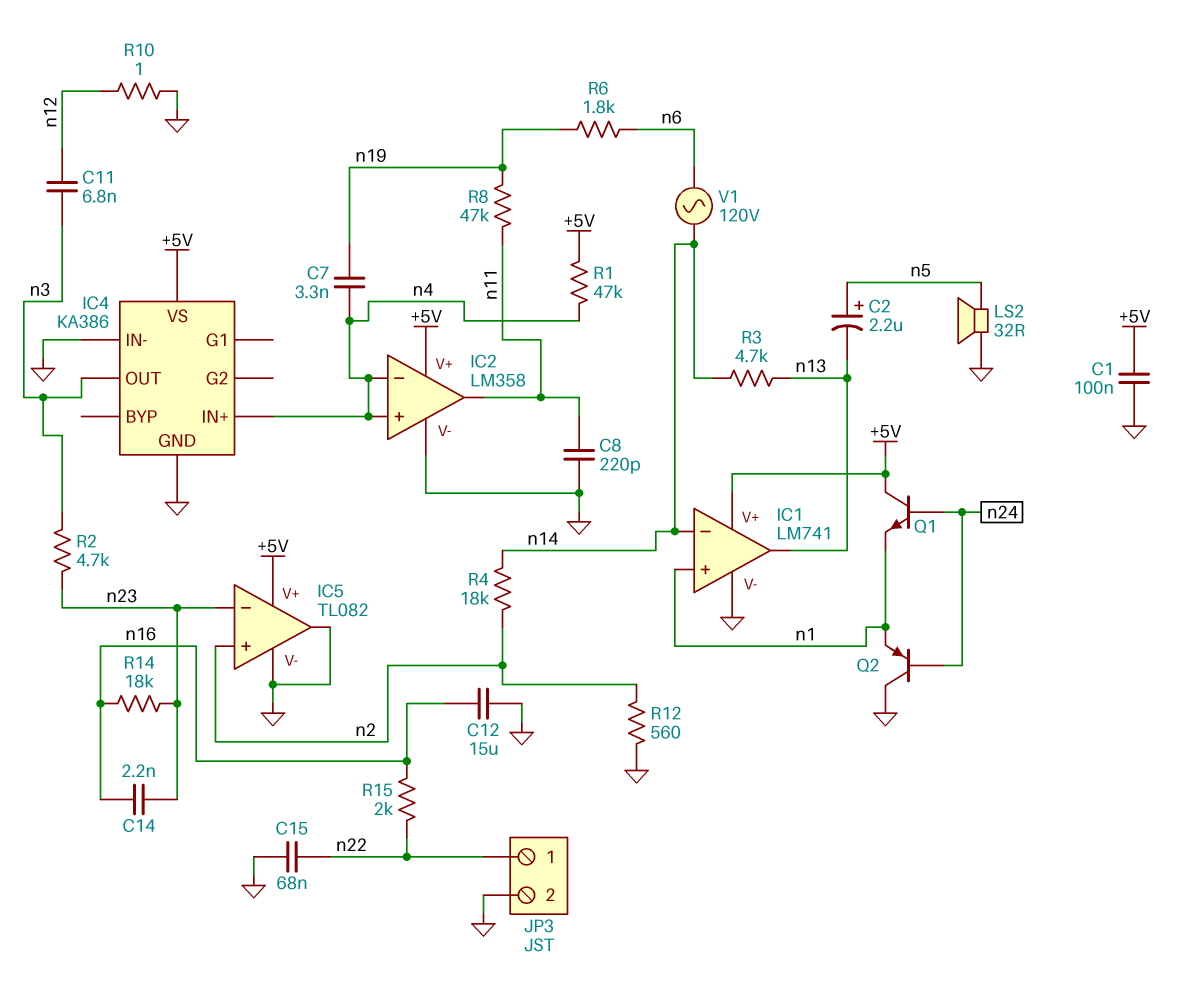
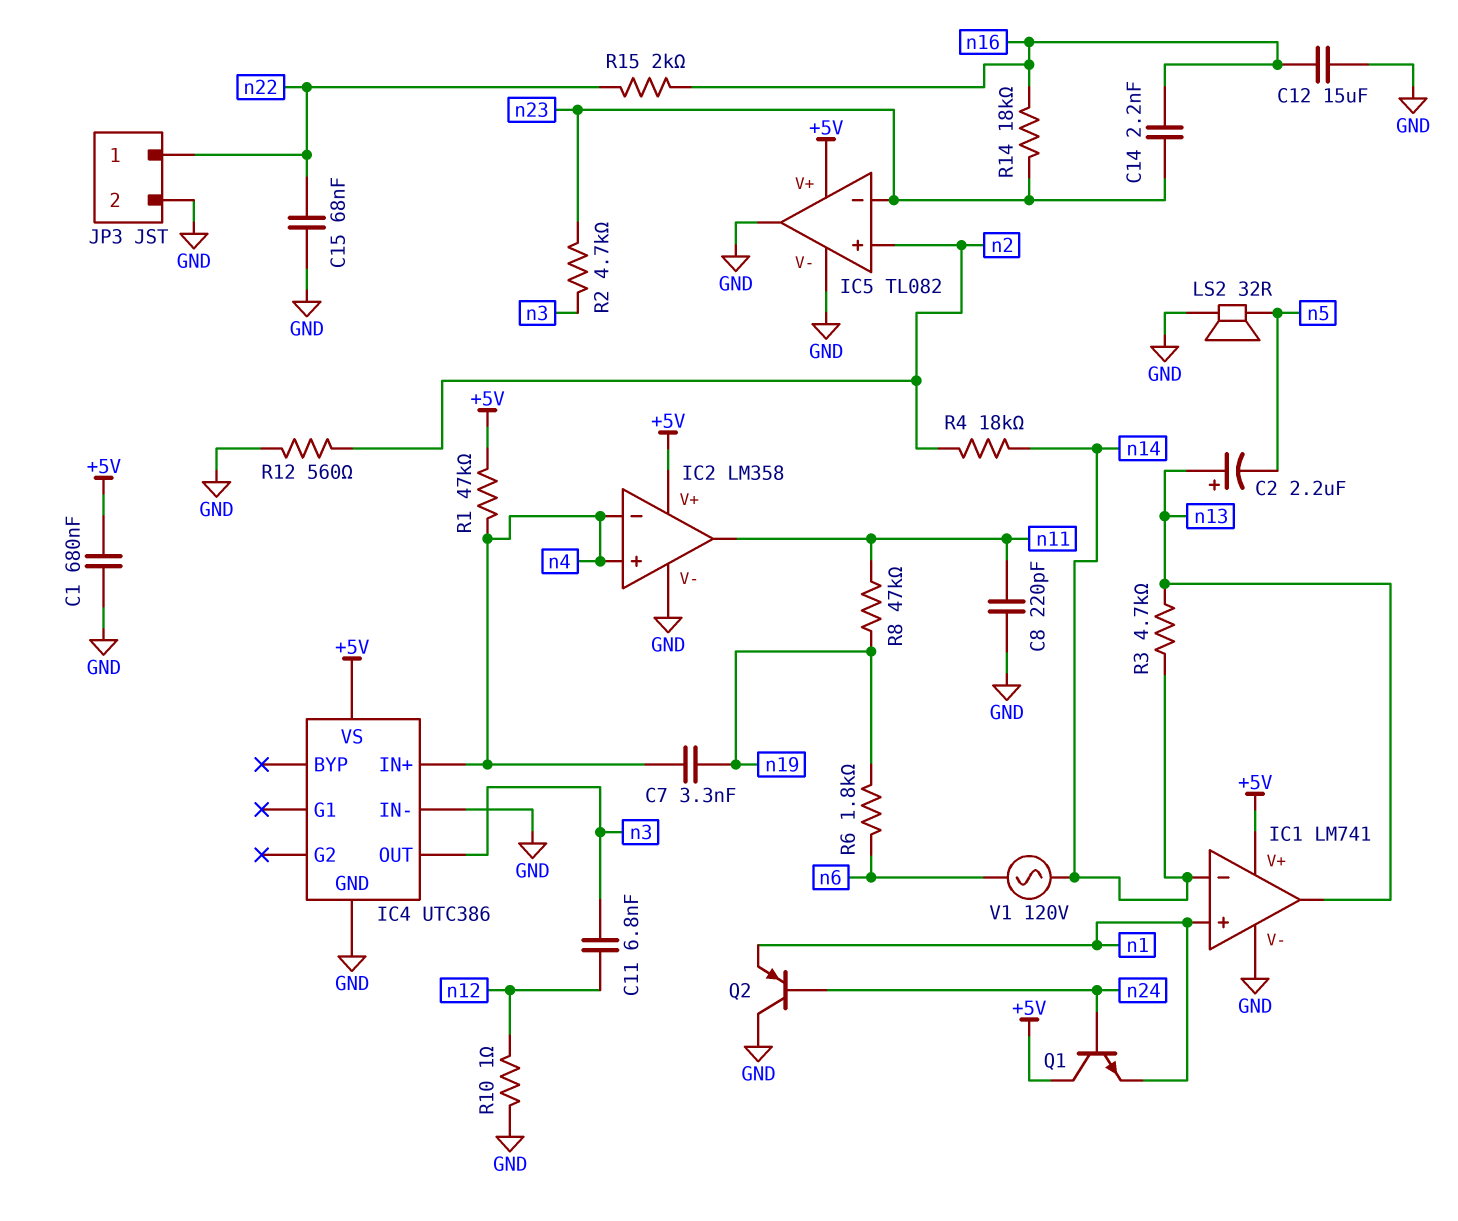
C1: 100nF (+5V, GND) -> 680nF (+5V, GND)
C2: 2.2uF (plus n5, minus n13) -> 2.2uF (plus n13, minus n5)
IC4: KA386 -> UTC386

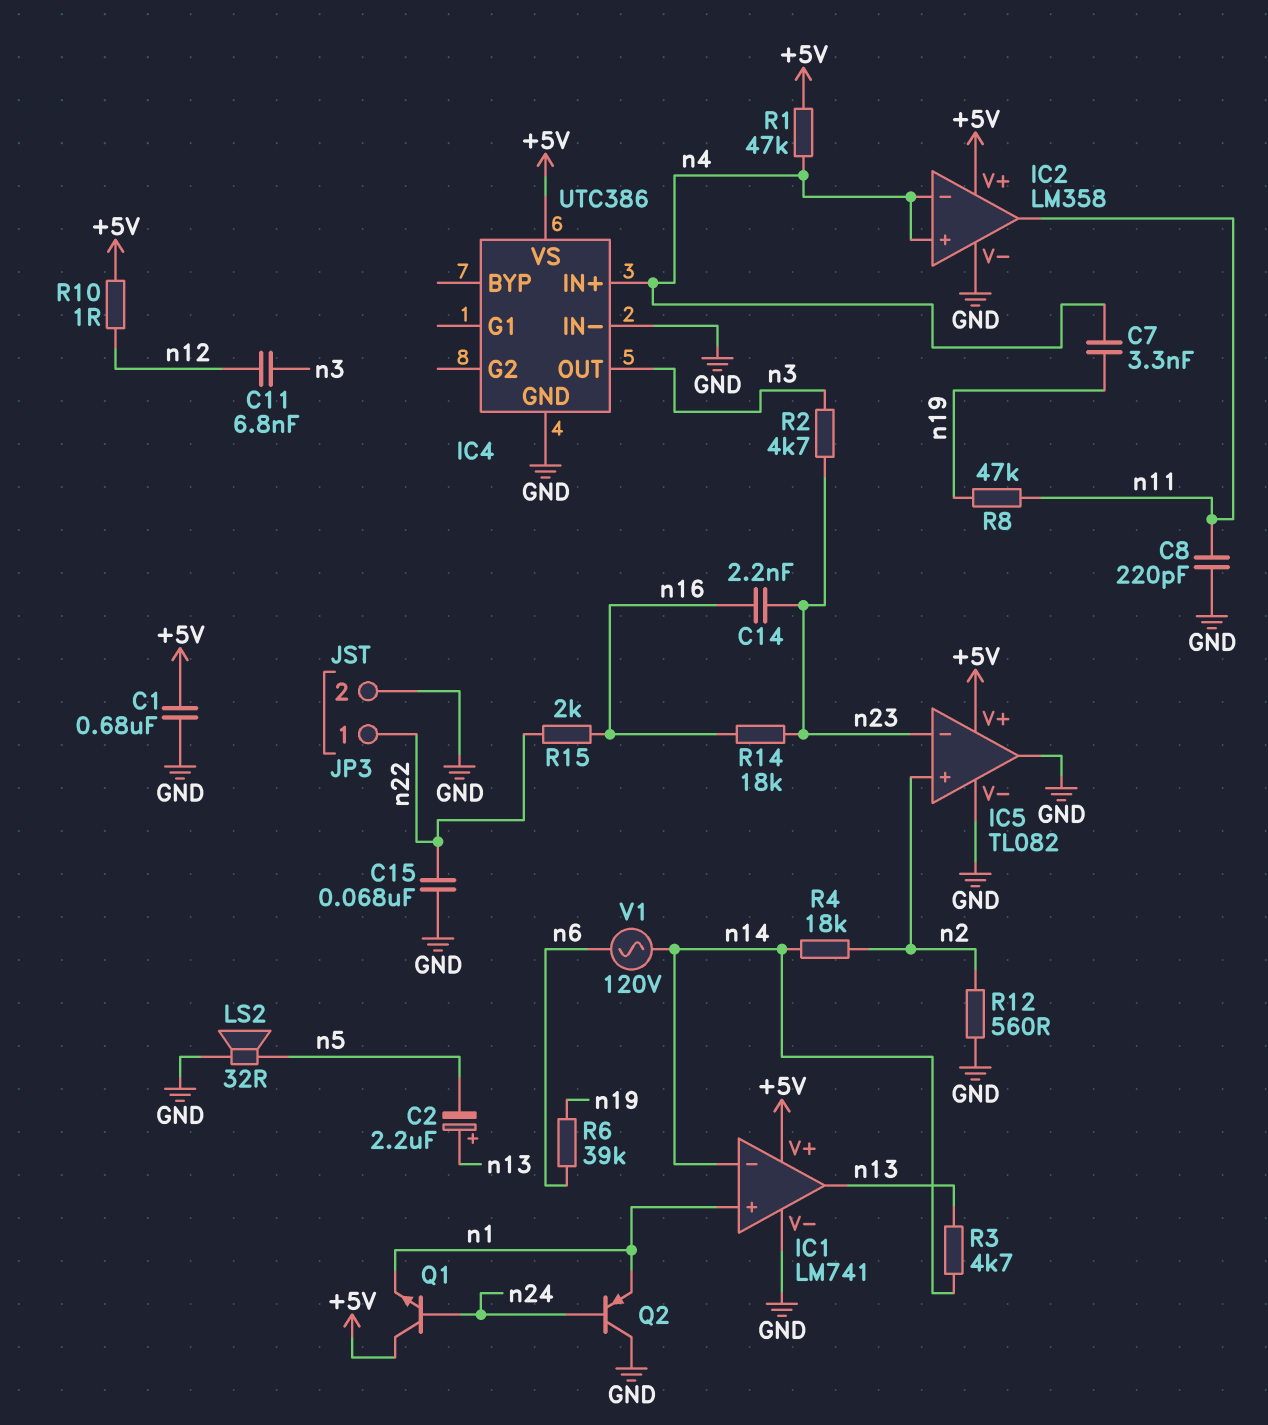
C12: 15uF (GND, n16) -> none
R6: 1.8k (n6, n19) -> 39k (n6, n19)
R10: 1 (GND, n12) -> 1 (+5V, n12)

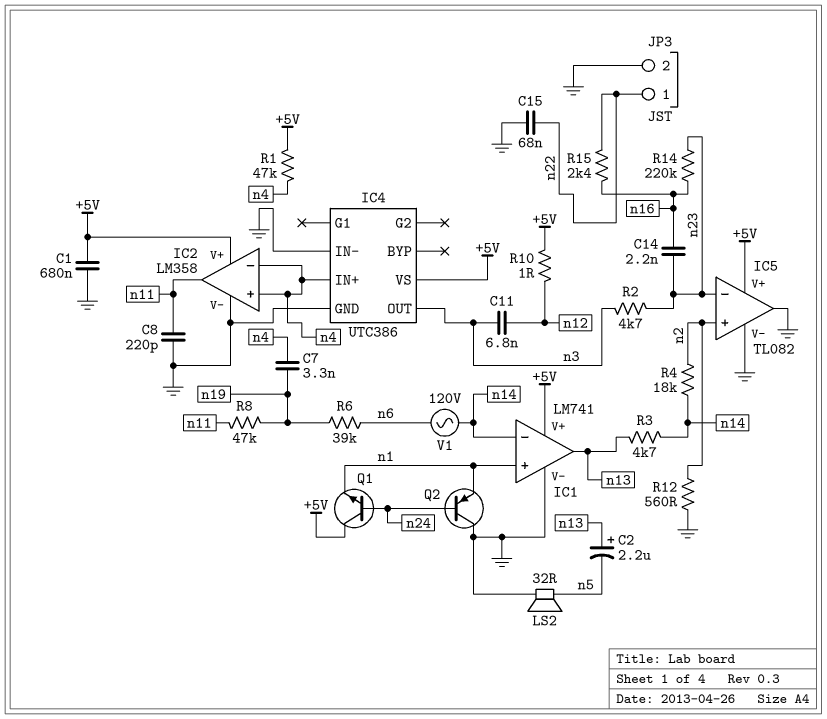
R14: 18k (n16, n23) -> 220k (n16, n23)
R15: 2k (n16, n22) -> 2.4k (n16, n22)

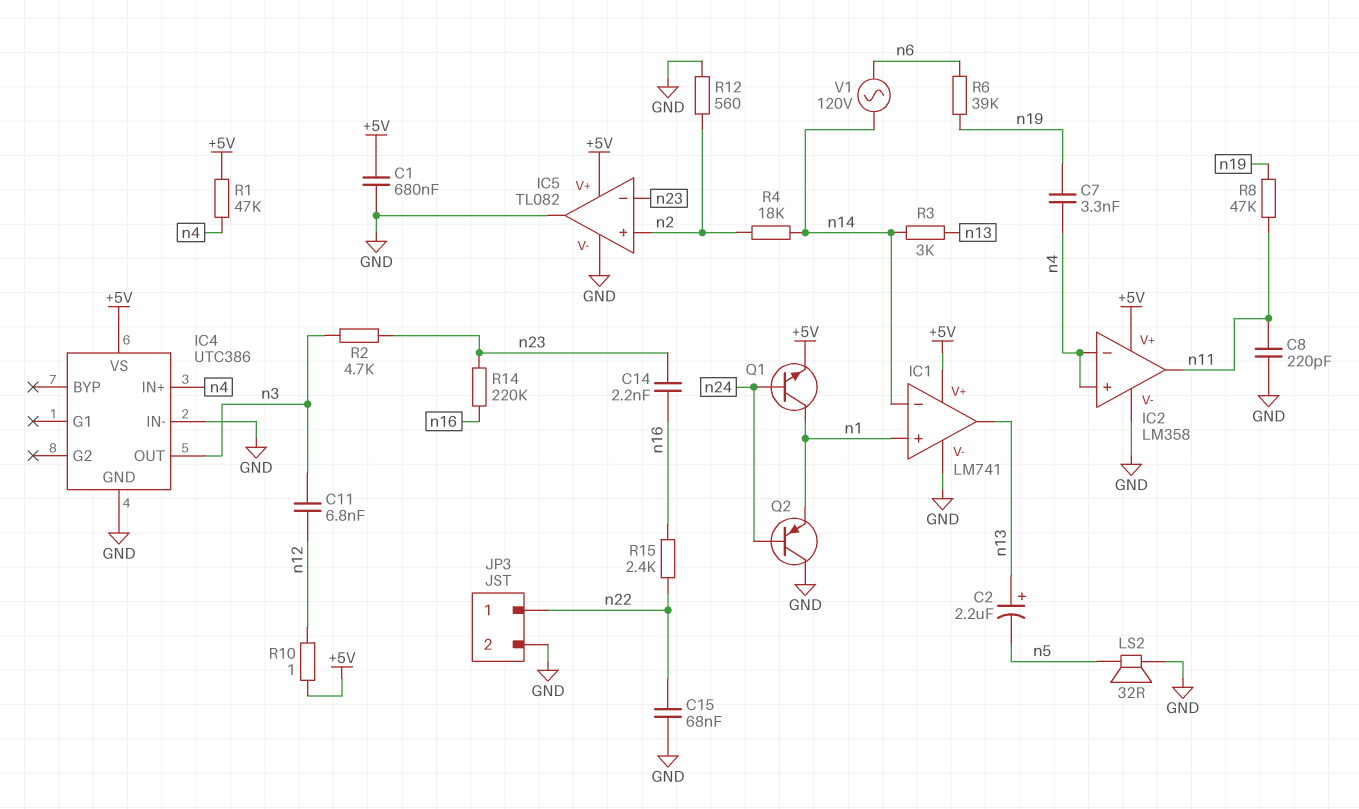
Q1: NPN (B n24, C +5V, E n1) -> NPN (B n24, C n1, E +5V)
R3: 4.7k (n13, n14) -> 3k (n13, n14)

